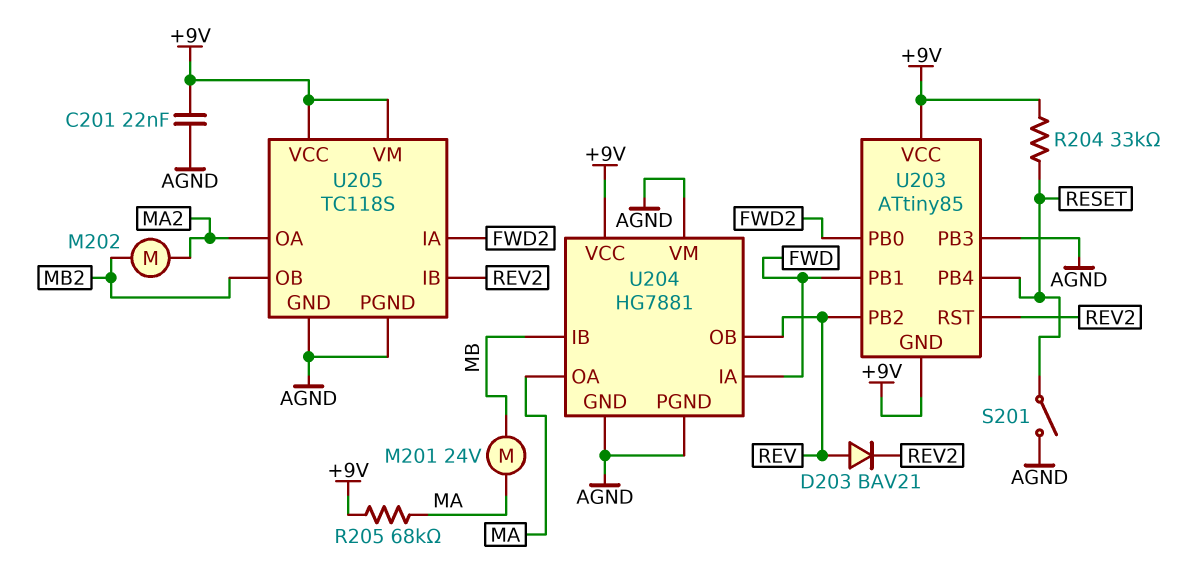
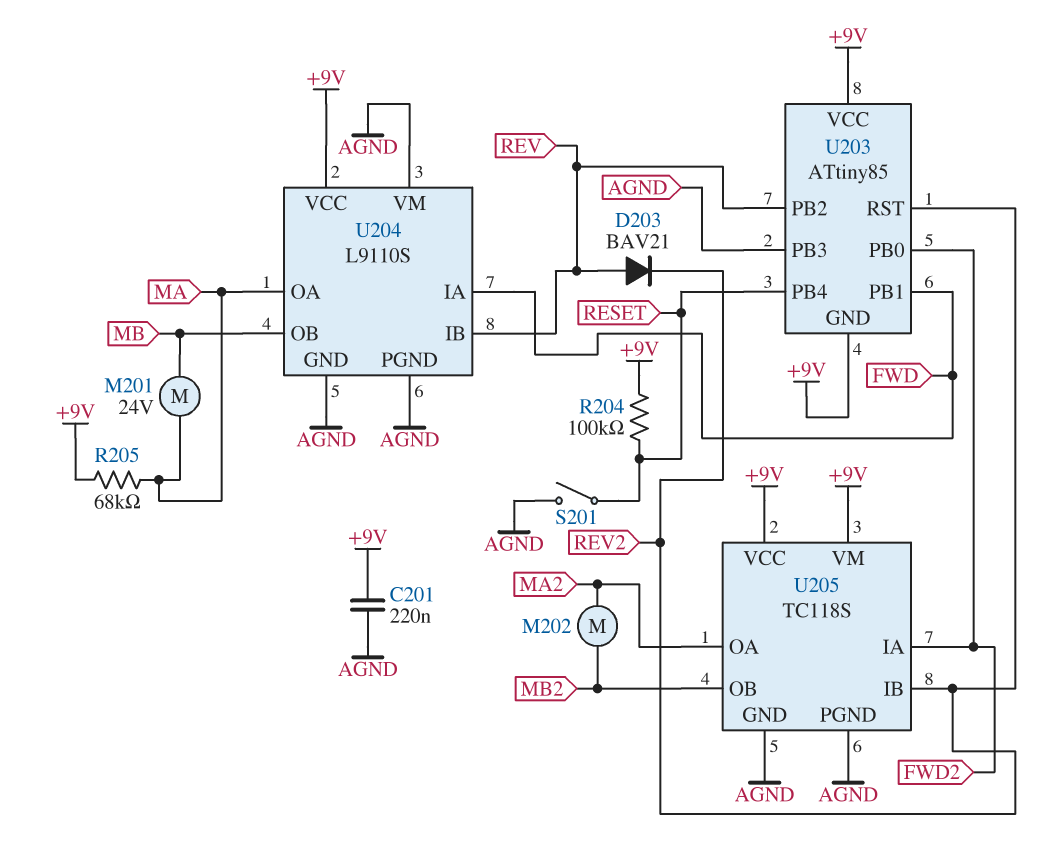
C201: 22nF (+9V, AGND) -> 220nF (+9V, AGND)
R204: 33k (+9V, RESET) -> 100k (+9V, RESET)
U204: HG7881 -> L9110S
U204 pin IB: MB -> REV
U204 pin OB: REV -> MB

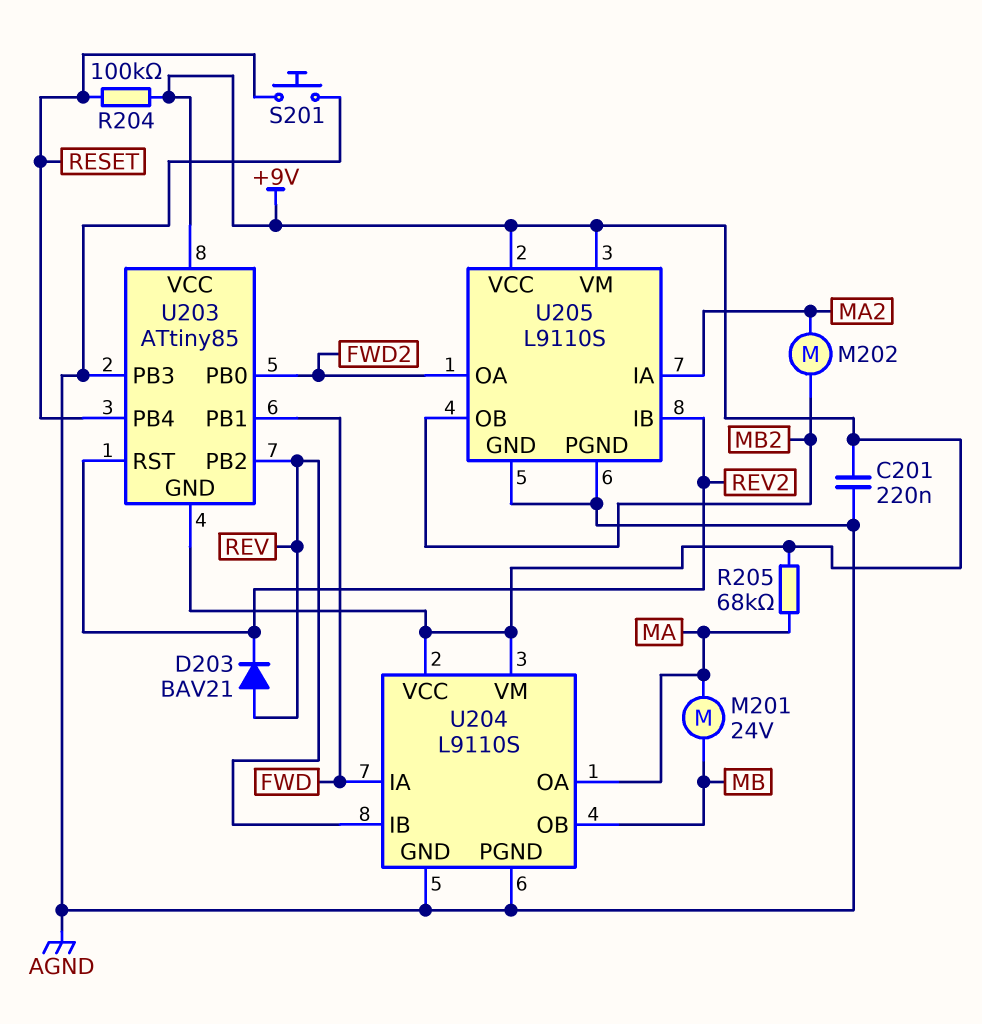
S201: switch (AGND, RESET) -> button (AGND, RESET)
U204 pin VM: AGND -> +9V
U205: TC118S -> L9110S
U205 pin IA: FWD2 -> MA2
U205 pin OA: MA2 -> FWD2

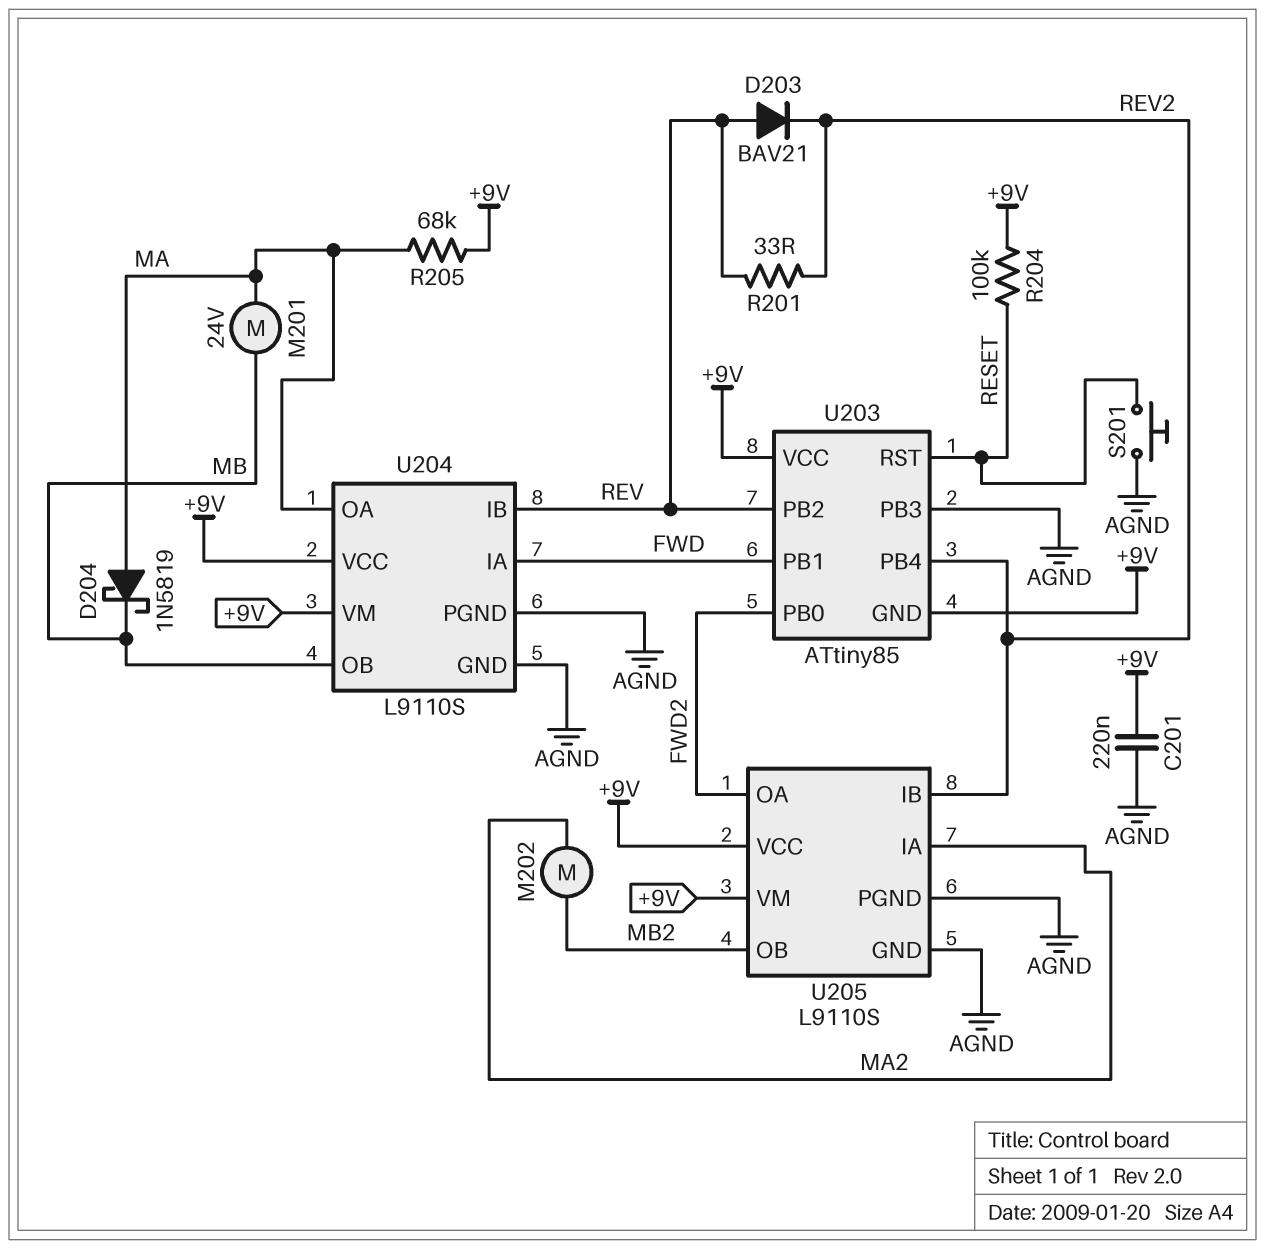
D204: none -> schottky 1N5819 (A MA, K MB)
R201: none -> 33 (REV, REV2)
U203 pin PB4: RESET -> REV2
U203 pin RST: REV2 -> RESET

